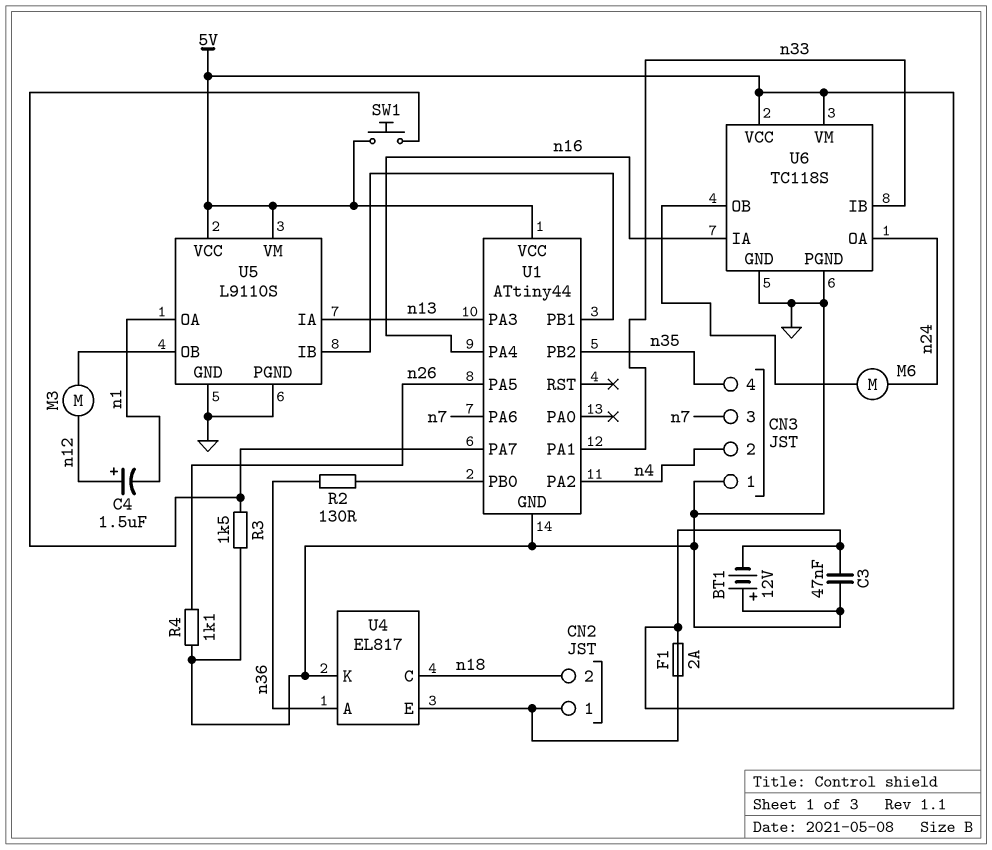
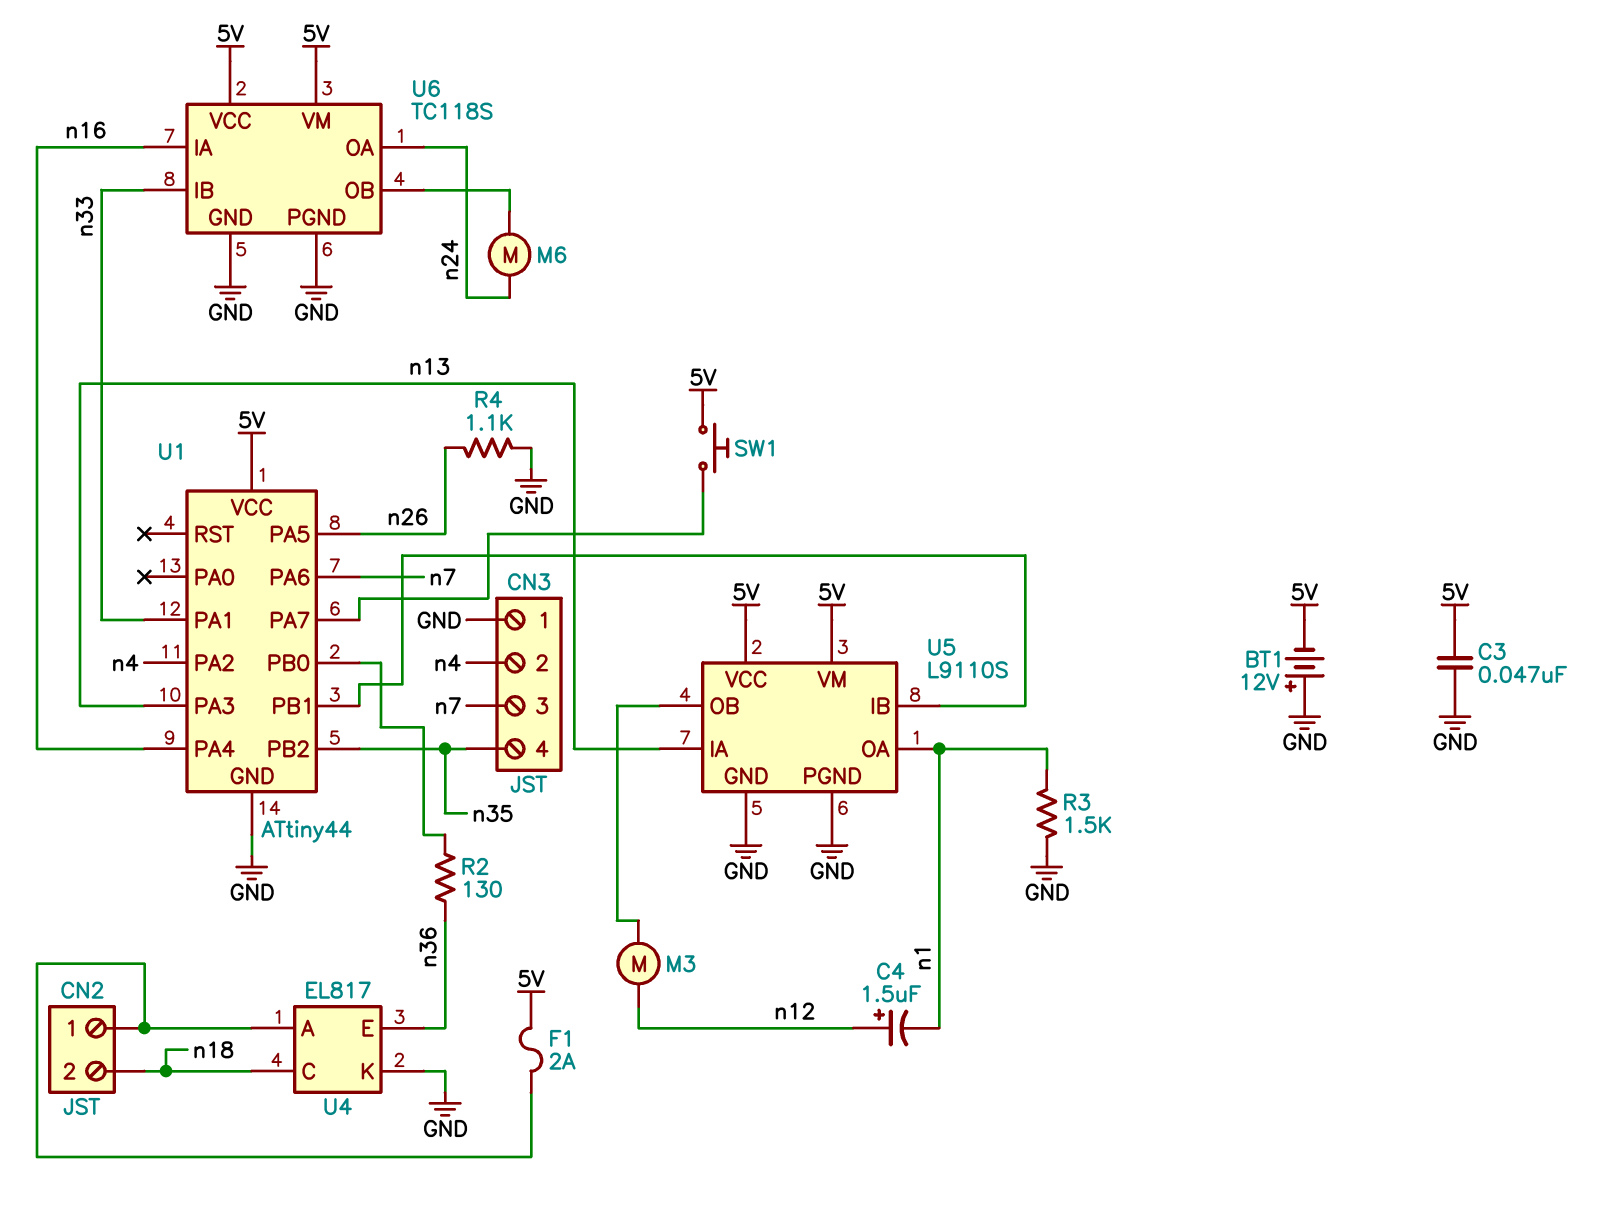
R3: 1.5k (GND, U1/PA7) -> 1.5k (GND, n1)
U4 pin A: n36 -> CN2/1
U4 pin E: CN2/1 -> n36

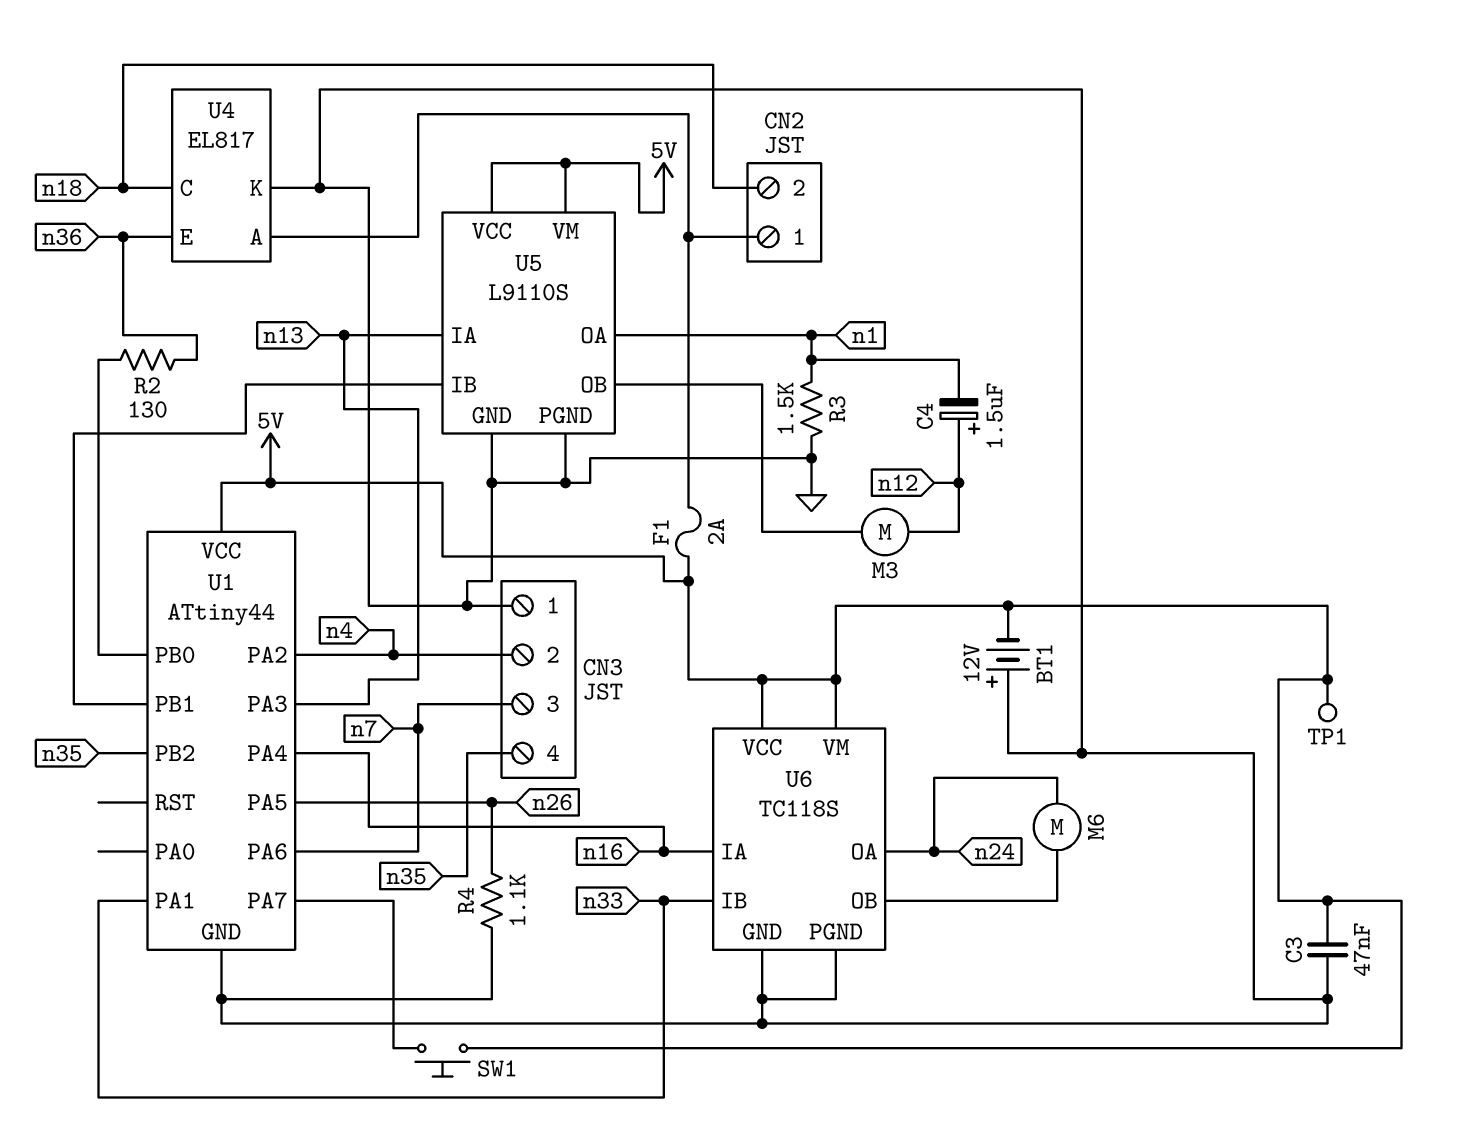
TP1: none -> test point (5V)

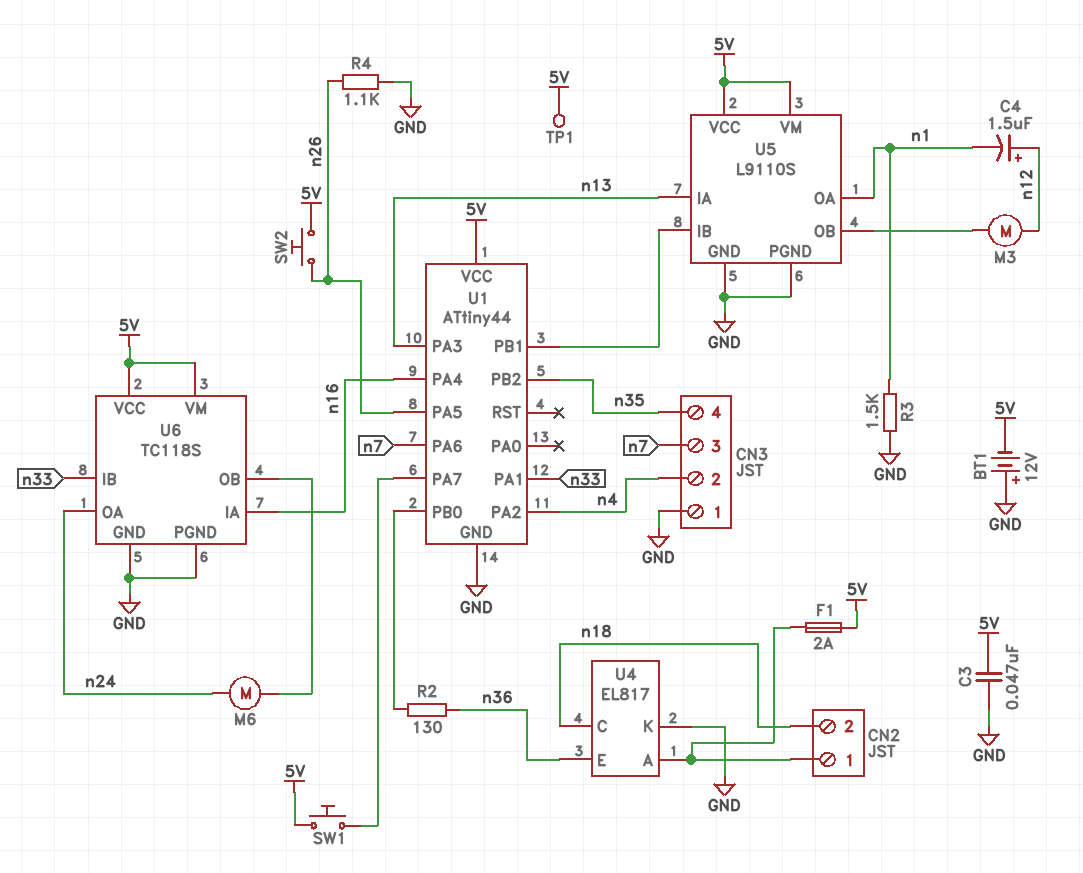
SW2: none -> button (5V, n26)

